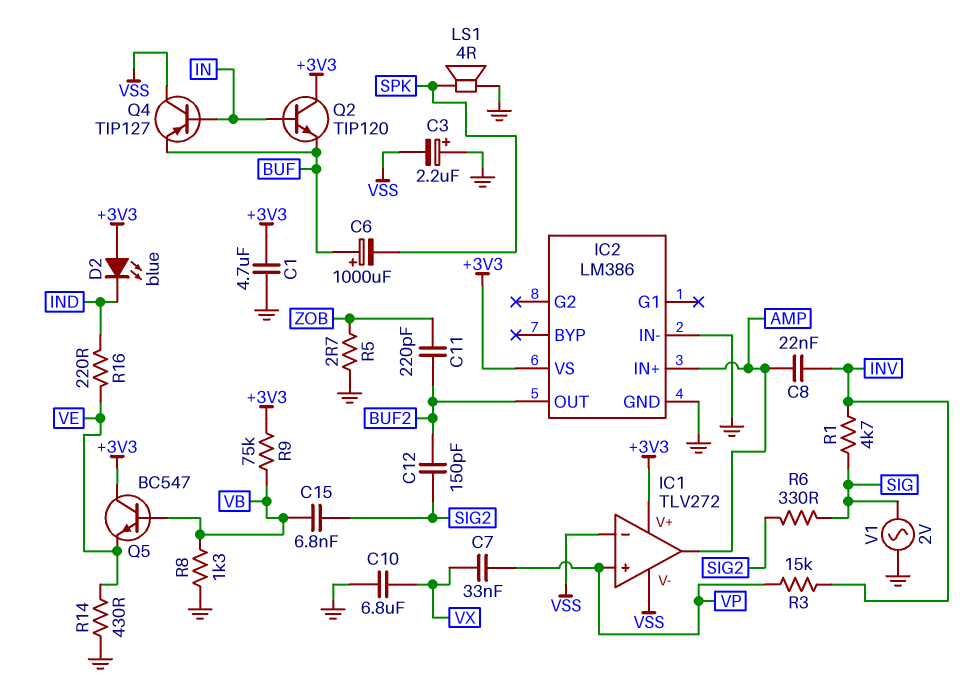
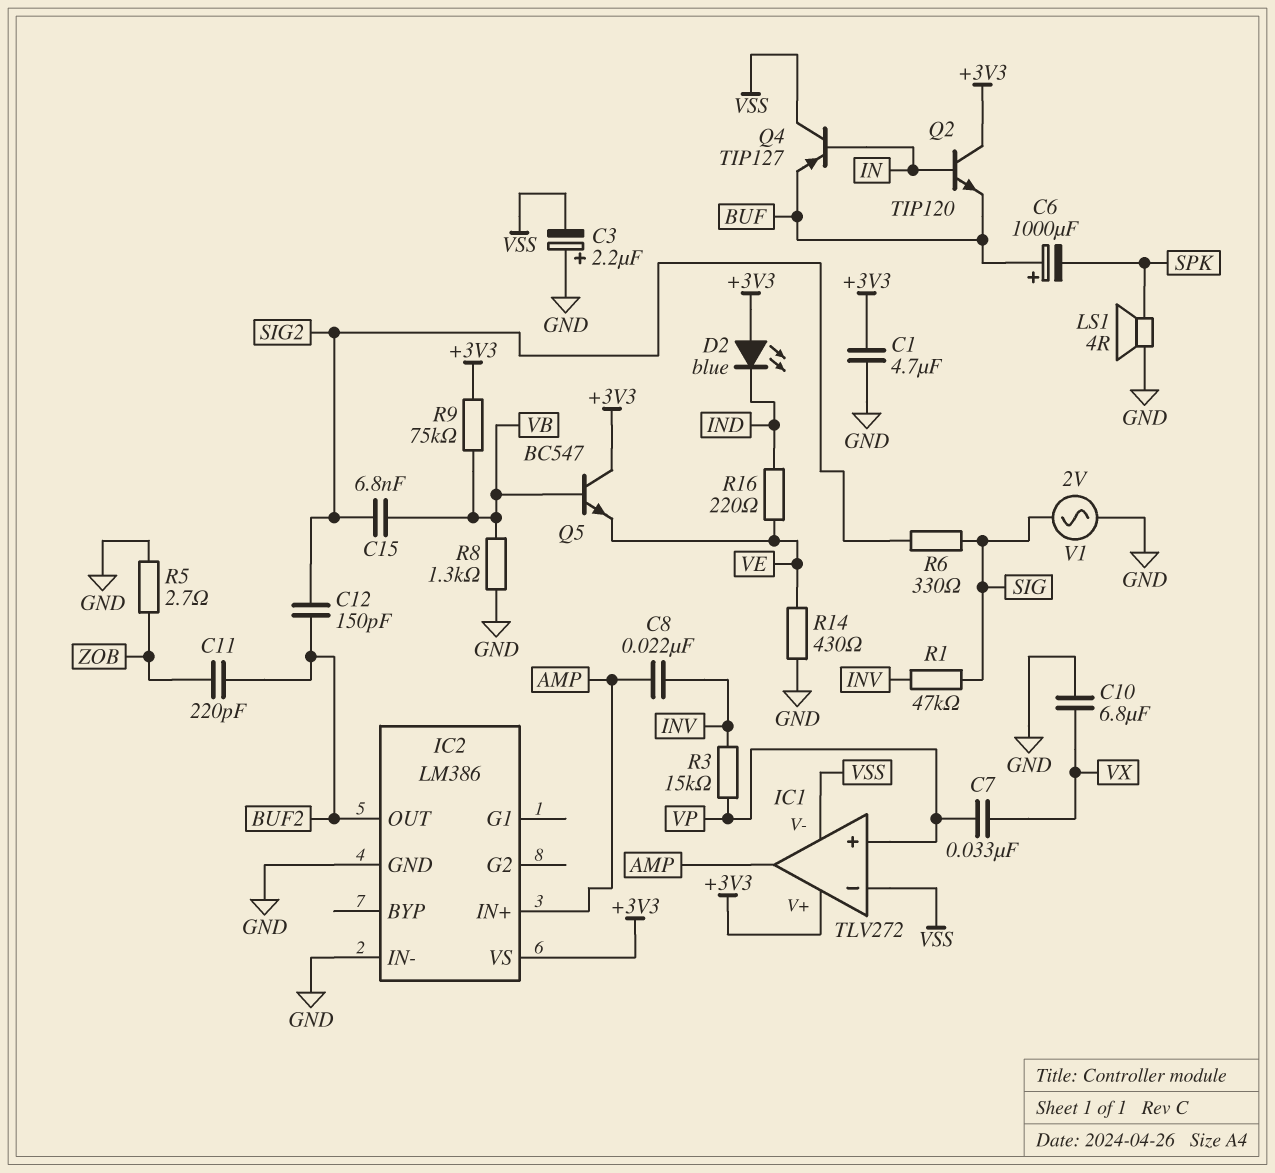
R1: 4.7k (INV, SIG) -> 47k (INV, SIG)

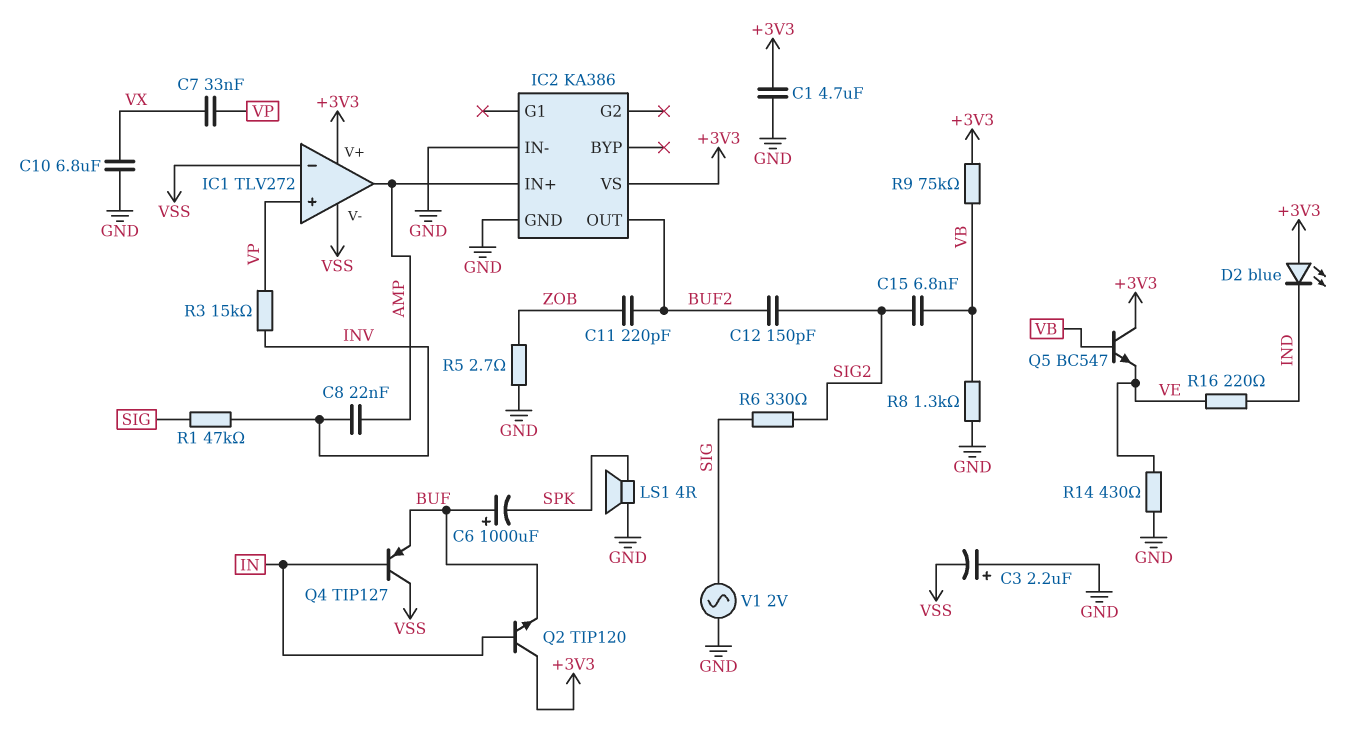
IC2: LM386 -> KA386

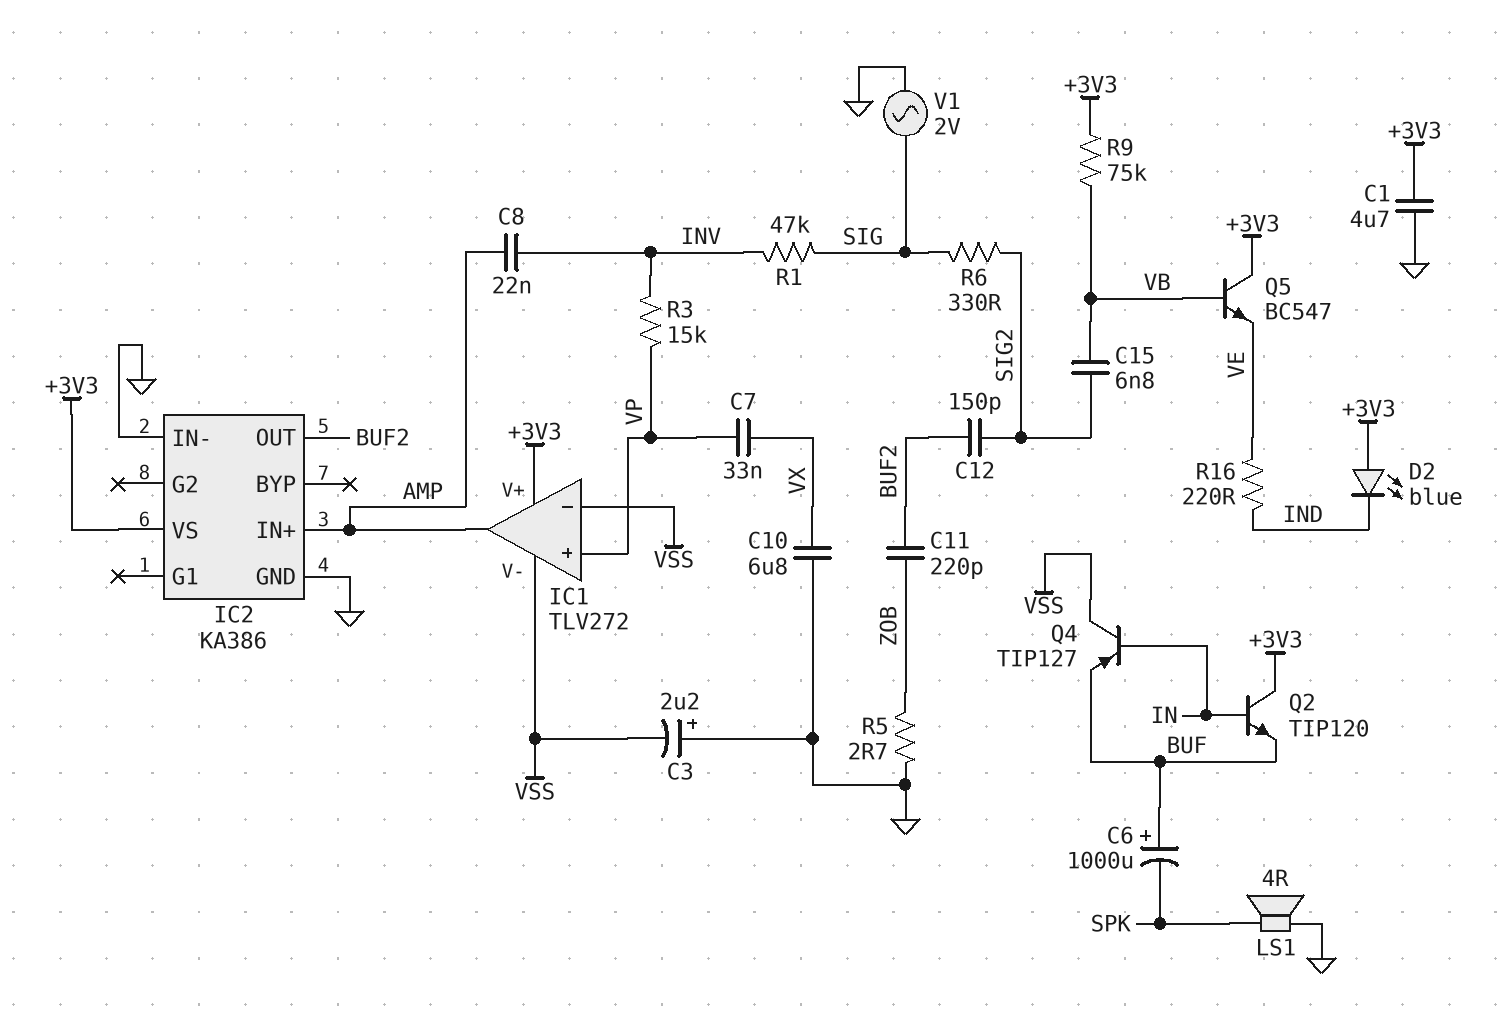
R8: 1.3k (GND, VB) -> none
R14: 430 (GND, VE) -> none

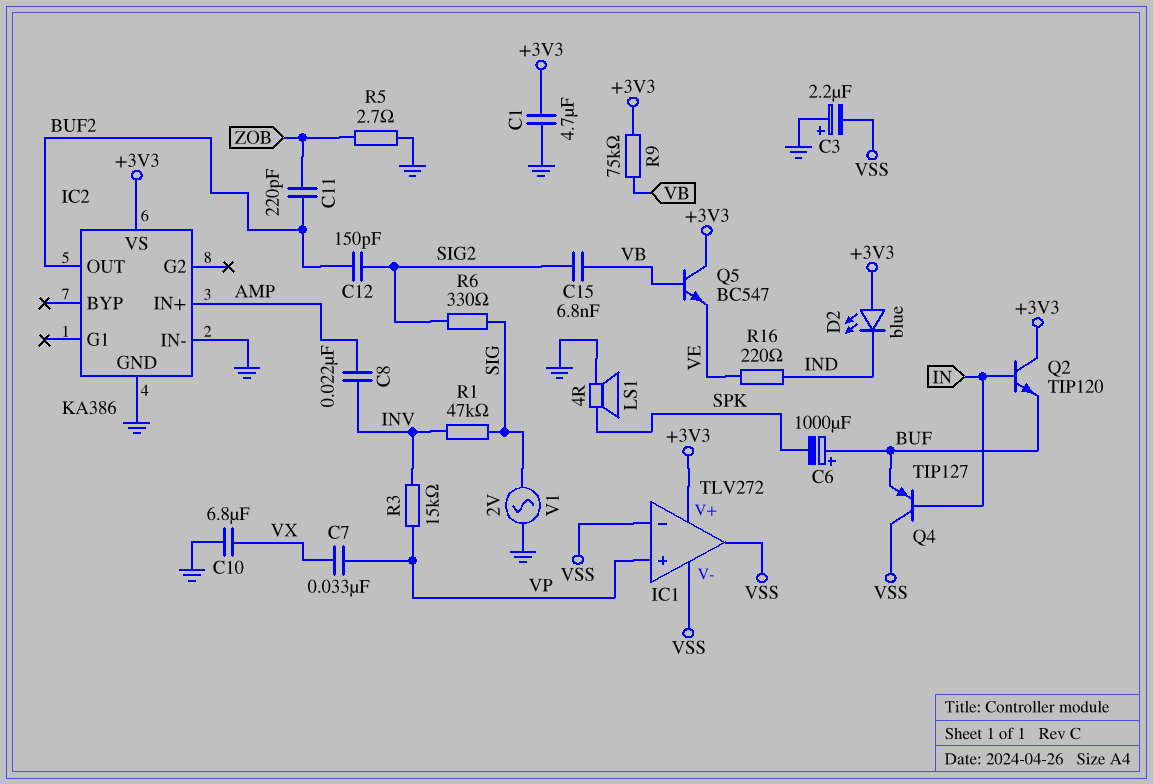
IC1 pin out: AMP -> VSS

